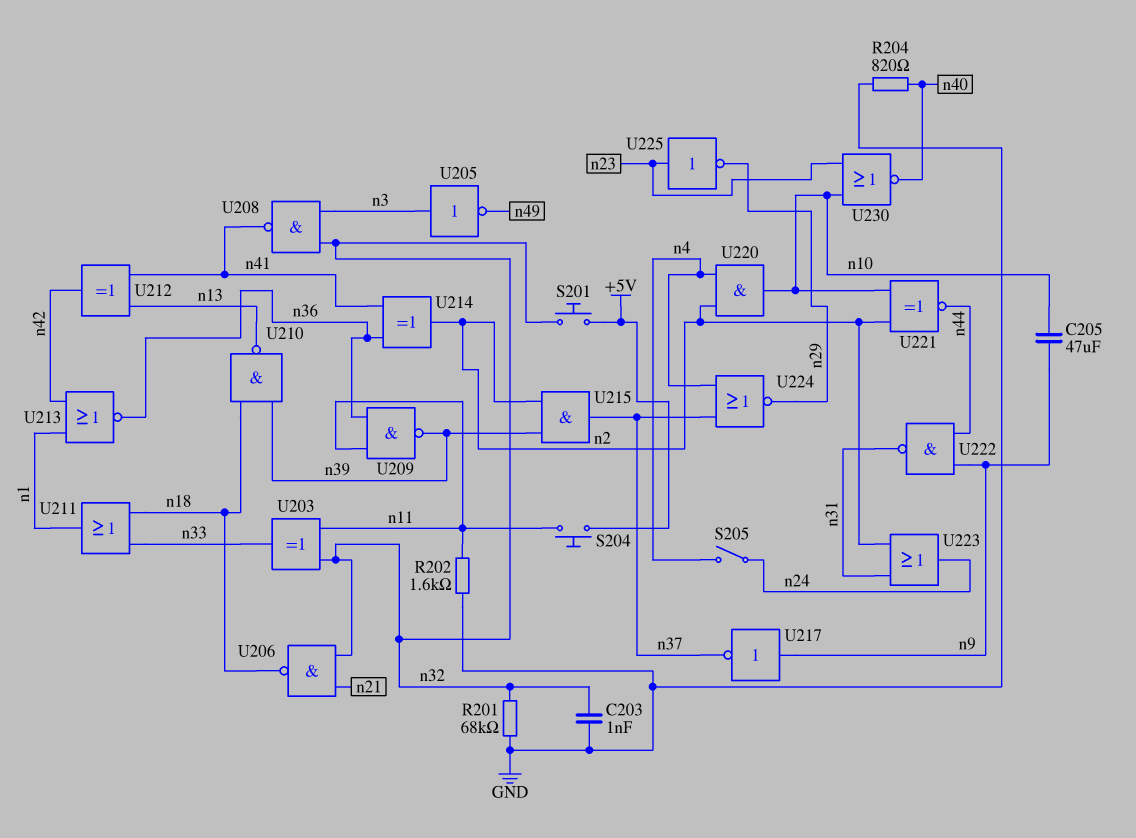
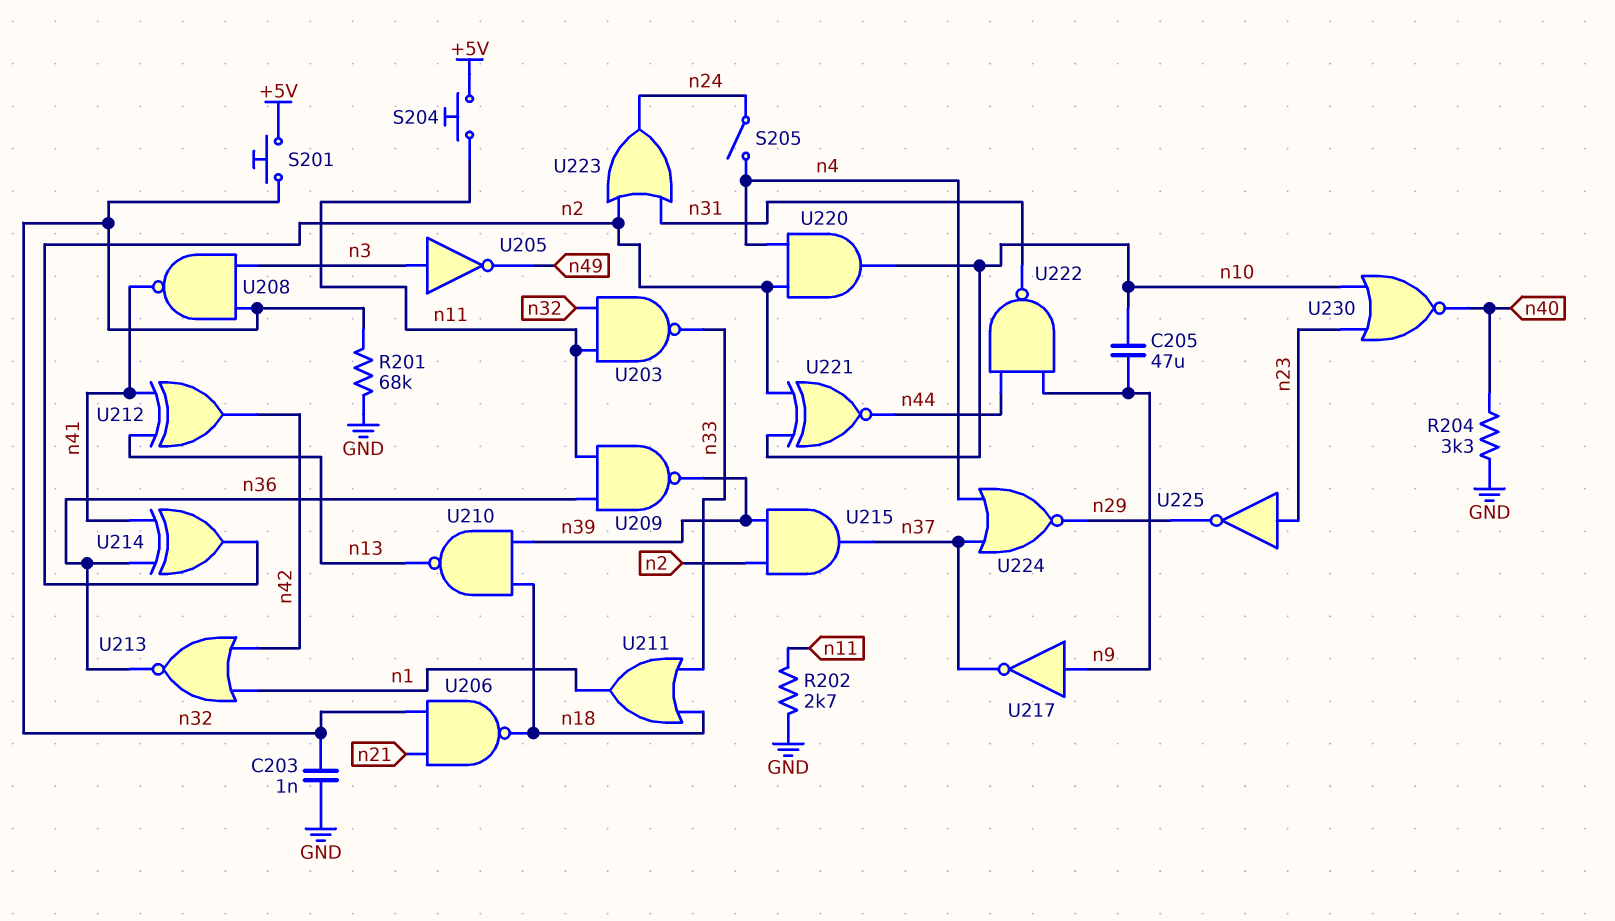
R202: 1.6k (GND, n11) -> 2.7k (GND, n11)
R204: 820 (GND, n40) -> 3.3k (GND, n40)
U203: XOR (in n11, in n32, out n33) -> NAND (in n11, in n32, out n33)

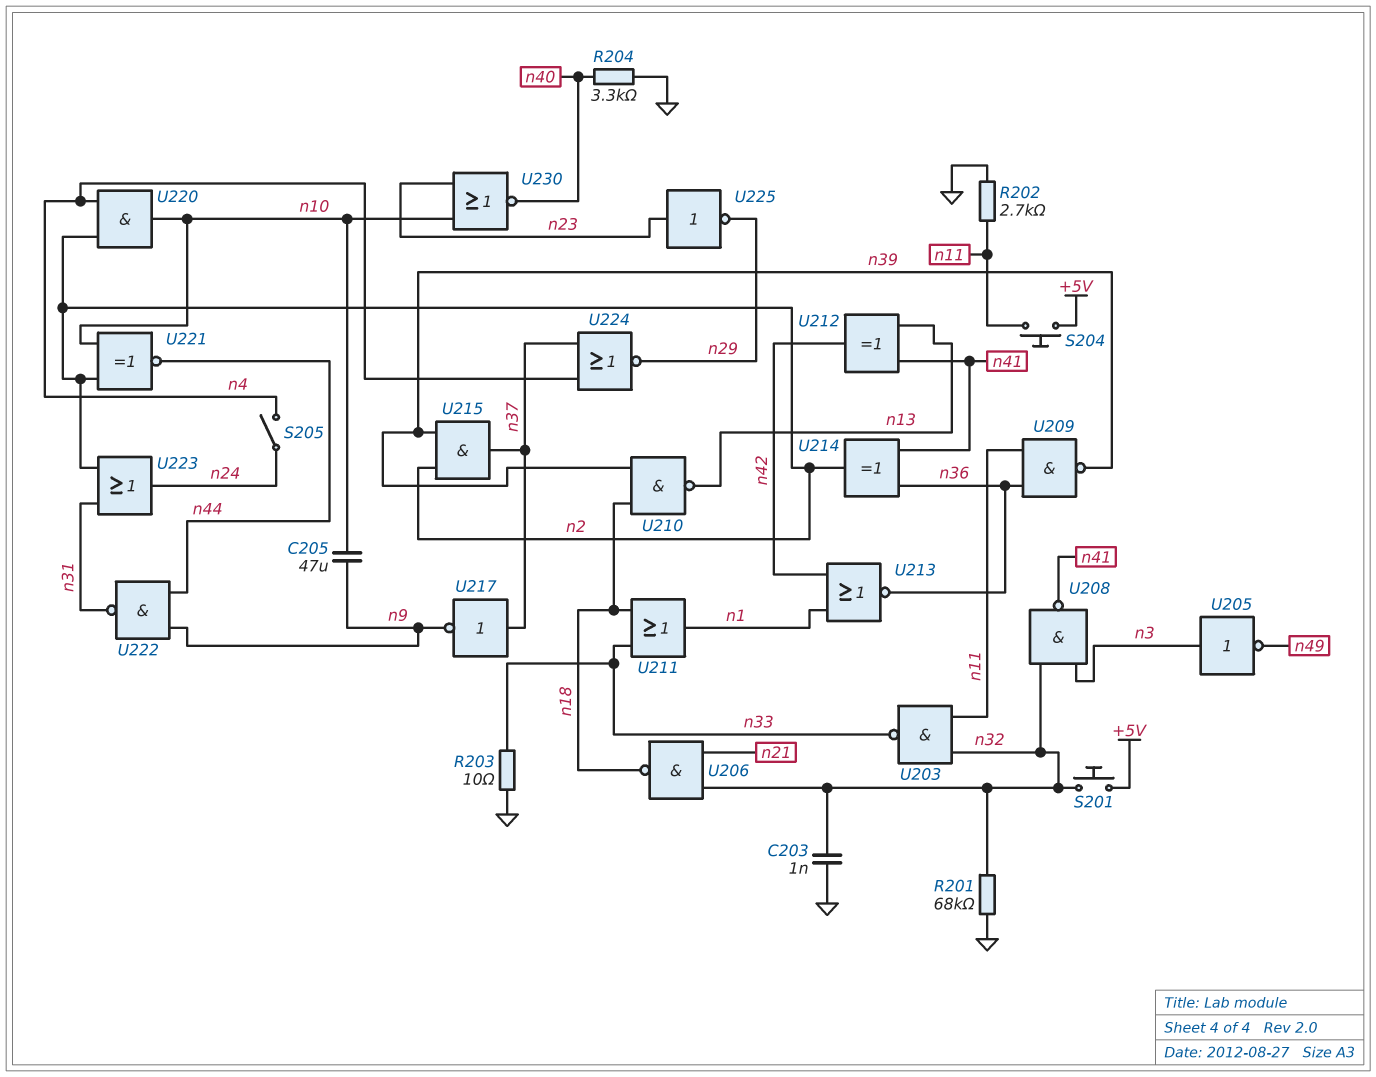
R203: none -> 10 (GND, n33)
U217: NOT (in n9, out n37) -> NOT (in n37, out n9)

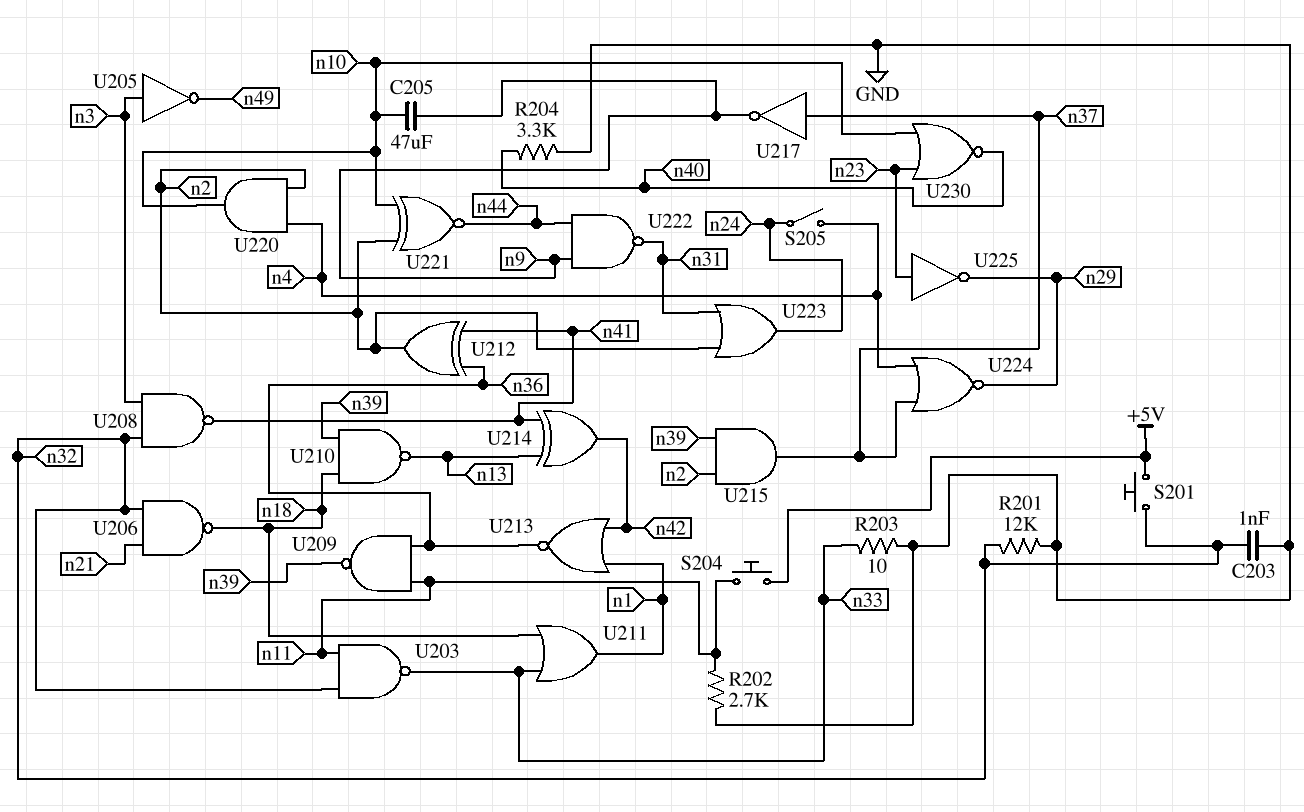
R201: 68k (GND, n32) -> 12k (GND, n32)
U212: XOR (in n13, in n41, out n42) -> XOR (in n36, in n41, out n2)
U214: XOR (in n36, in n41, out n2) -> XOR (in n13, in n41, out n42)

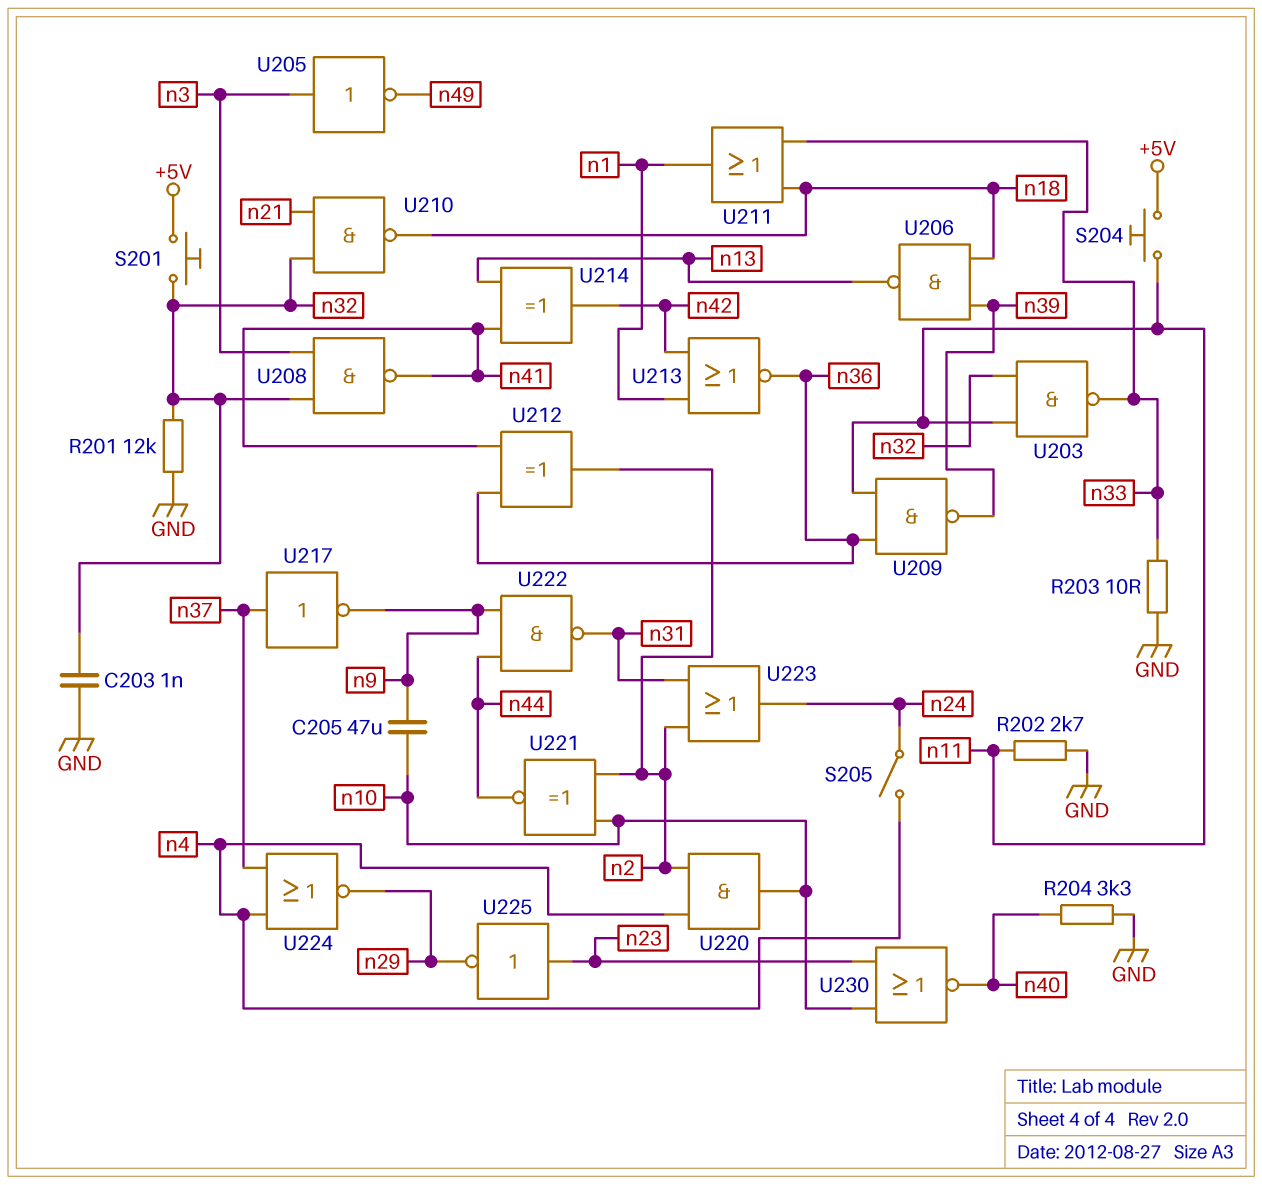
U206: NAND (in n21, in n32, out n18) -> NAND (in n18, in n39, out n13)
U210: NAND (in n18, in n39, out n13) -> NAND (in n21, in n32, out n18)
U215: AND (in n2, in n39, out n37) -> none

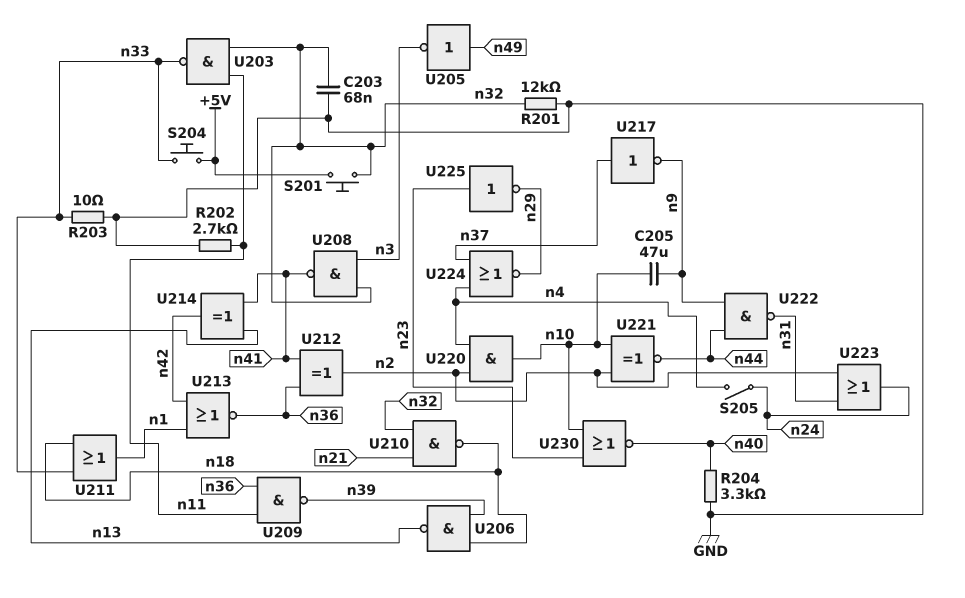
C203: 1nF (GND, n32) -> 68nF (GND, n32)
S204: button (+5V, n11) -> button (+5V, n33)
U205: NOT (in n3, out n49) -> NOT (in n49, out n3)

